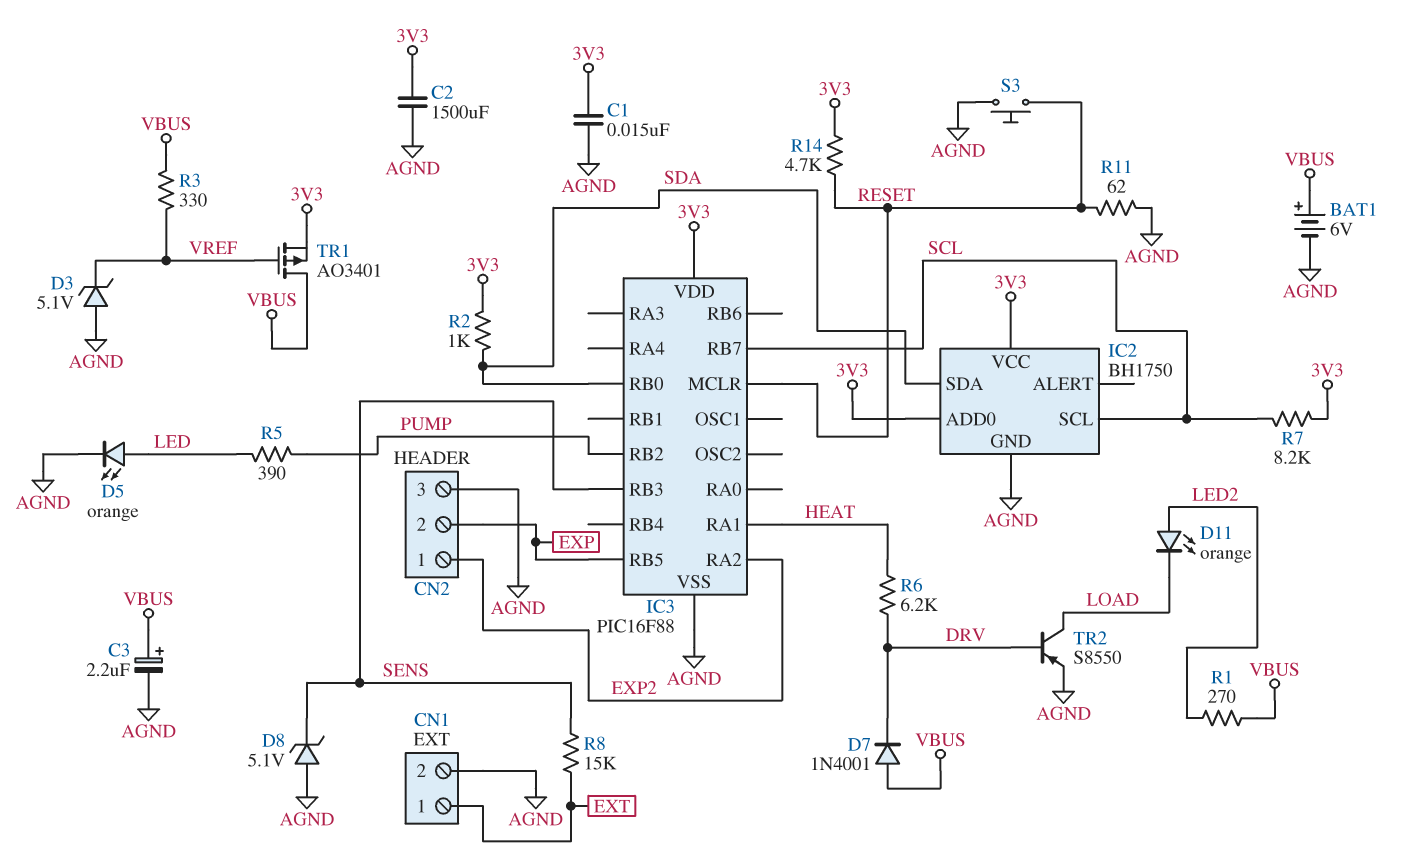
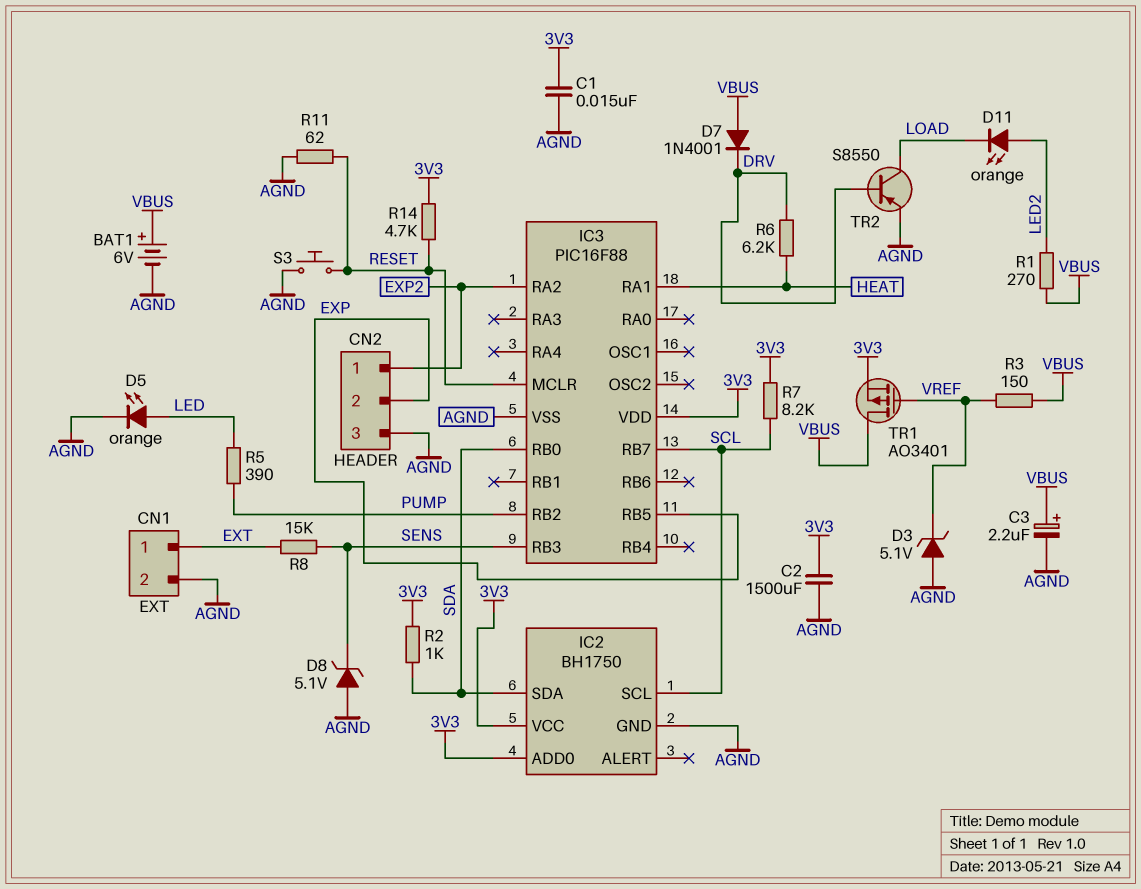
R3: 330 (VBUS, VREF) -> 150 (VBUS, VREF)

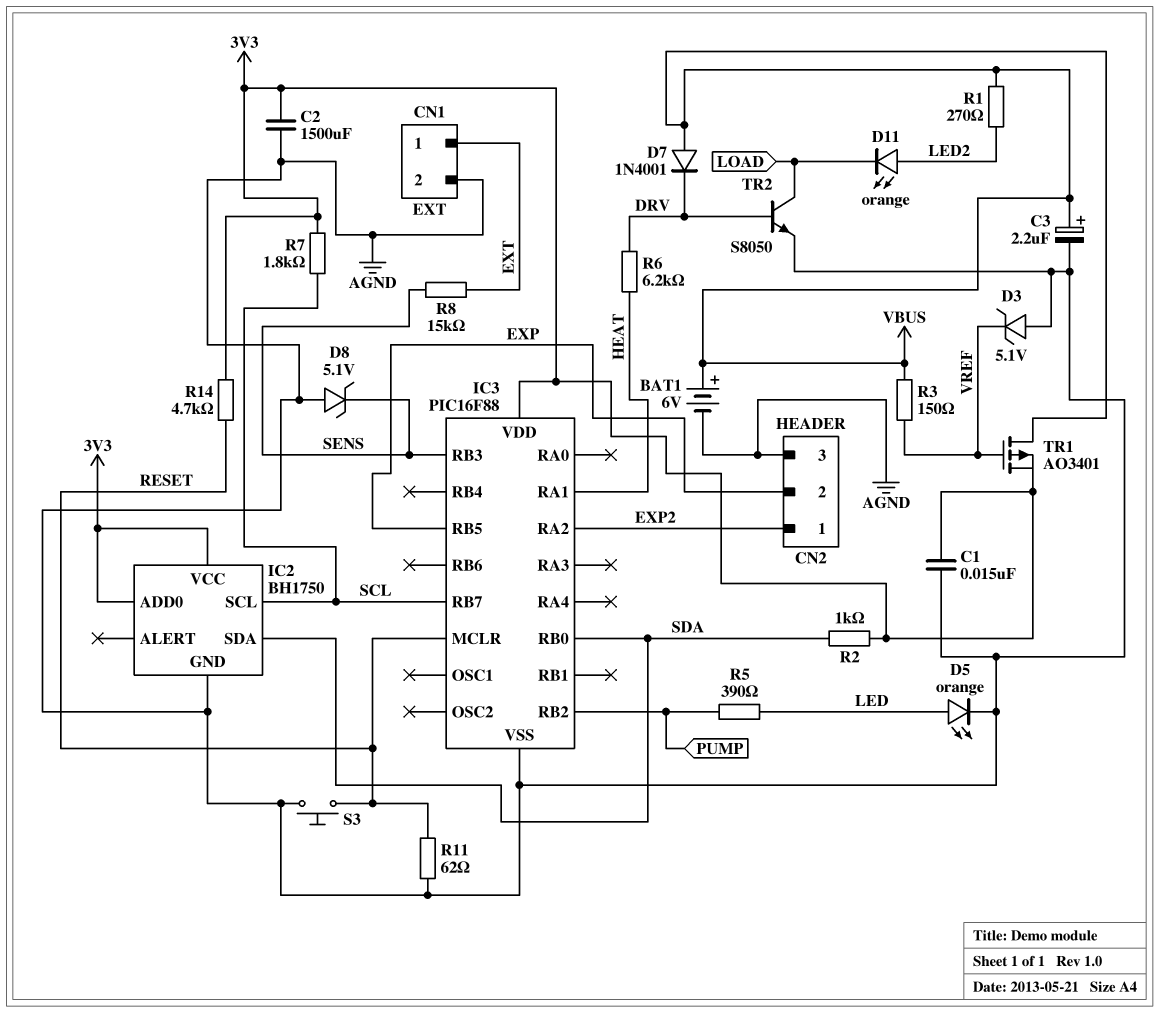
R7: 8.2k (3V3, SCL) -> 1.8k (3V3, SCL)
TR2: PNP S8550 (B DRV, C LOAD, E AGND) -> NPN S8050 (B DRV, C LOAD, E AGND)

